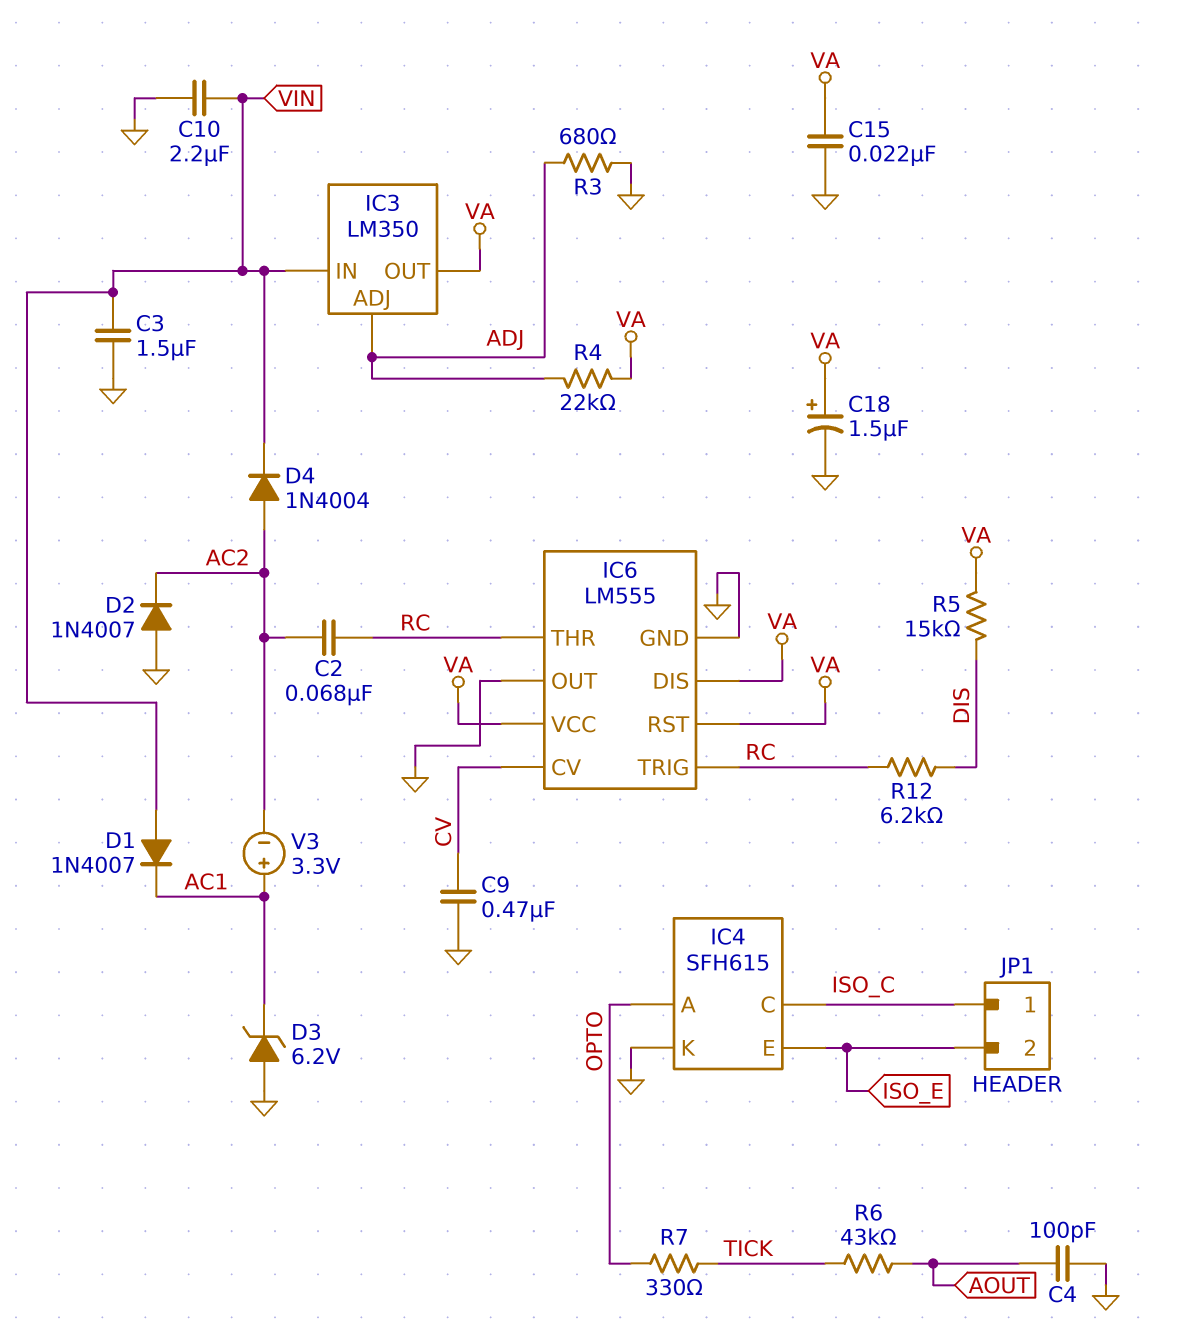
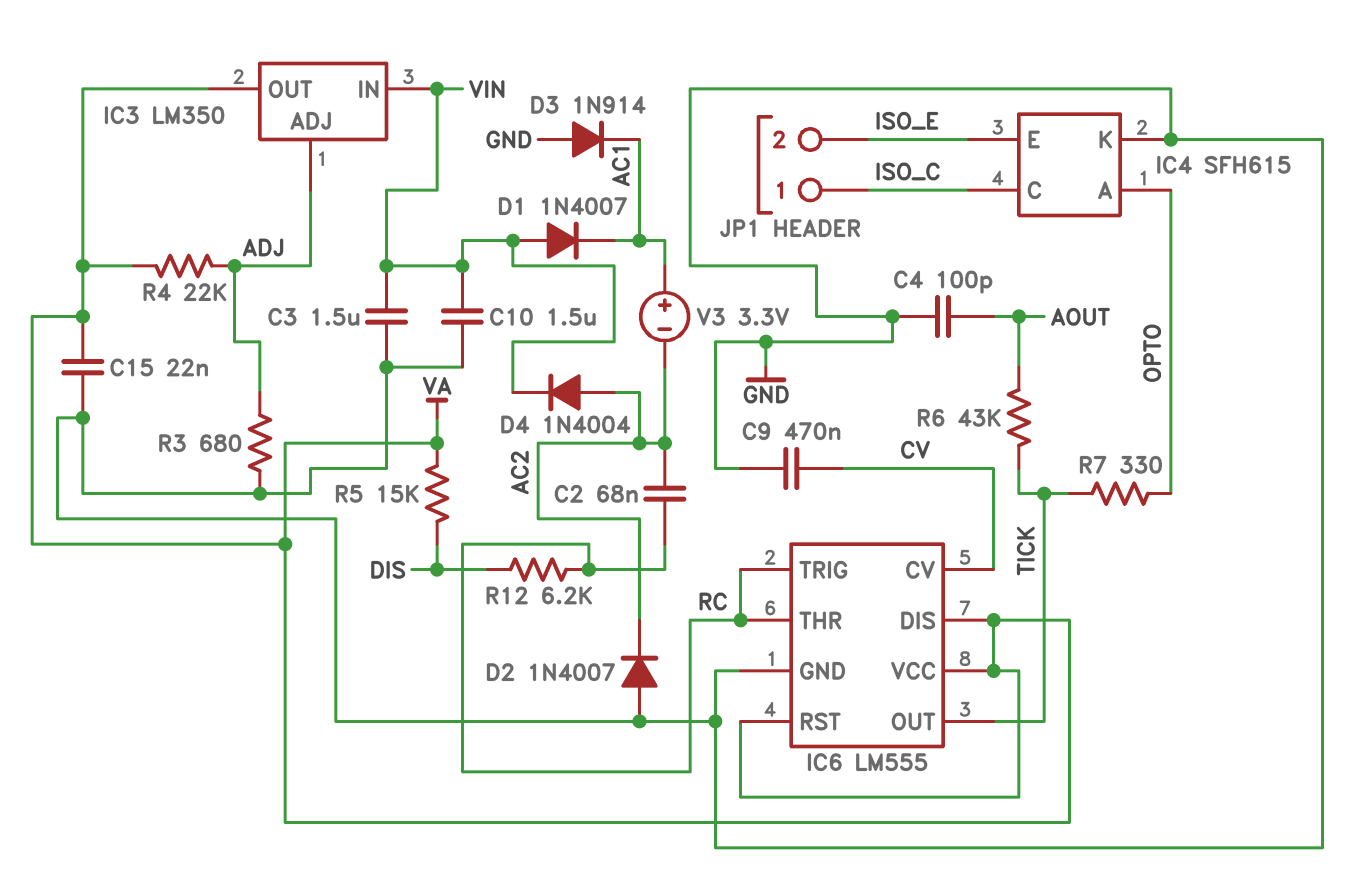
C10: 2.2uF (GND, VIN) -> 1.5uF (GND, VIN)
C18: 1.5uF (plus VA, minus GND) -> none
D3: zener 6.2V (A GND, K AC1) -> diode 1N914 (A GND, K AC1)
IC6 pin OUT: GND -> TICK

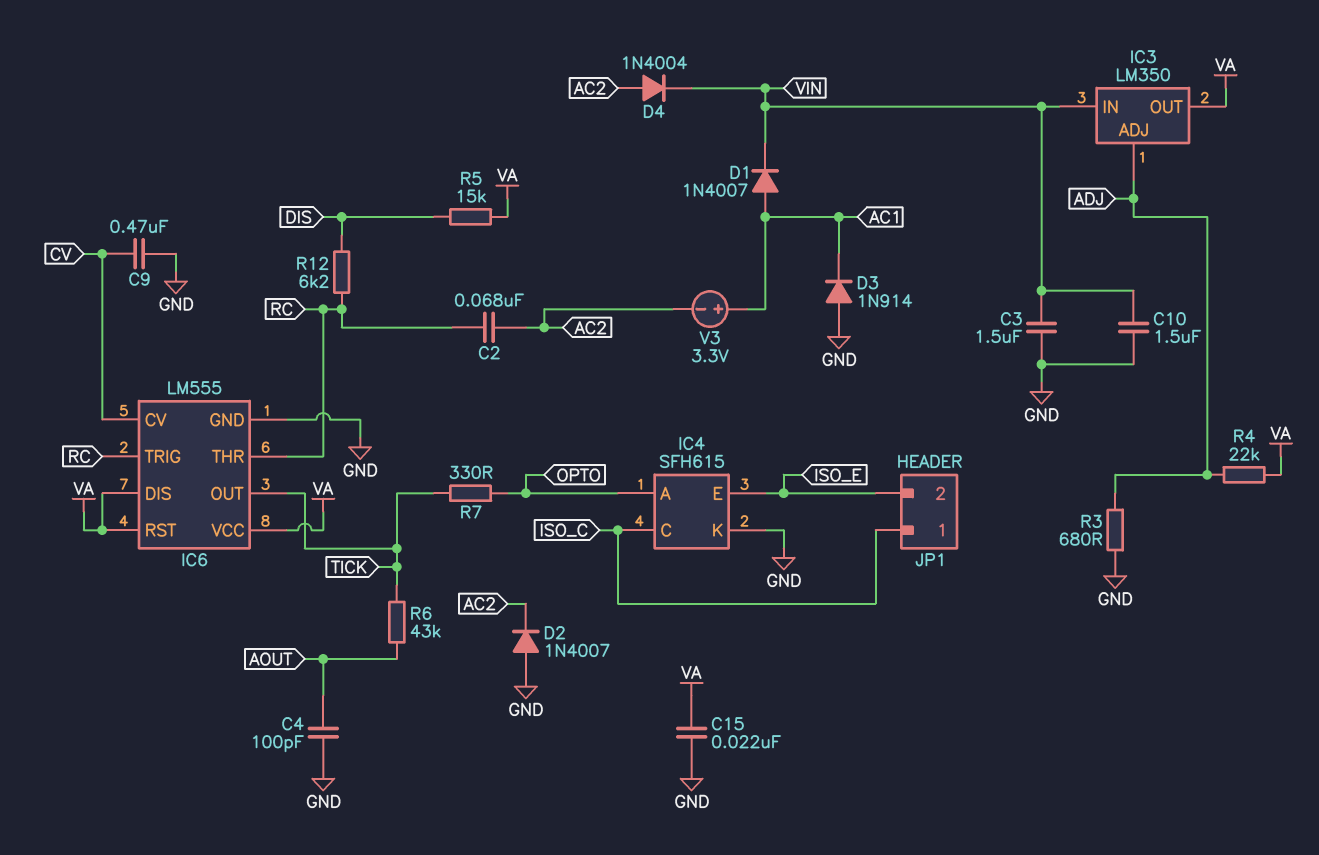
D1: diode 1N4007 (A VIN, K AC1) -> diode 1N4007 (A AC1, K VIN)

